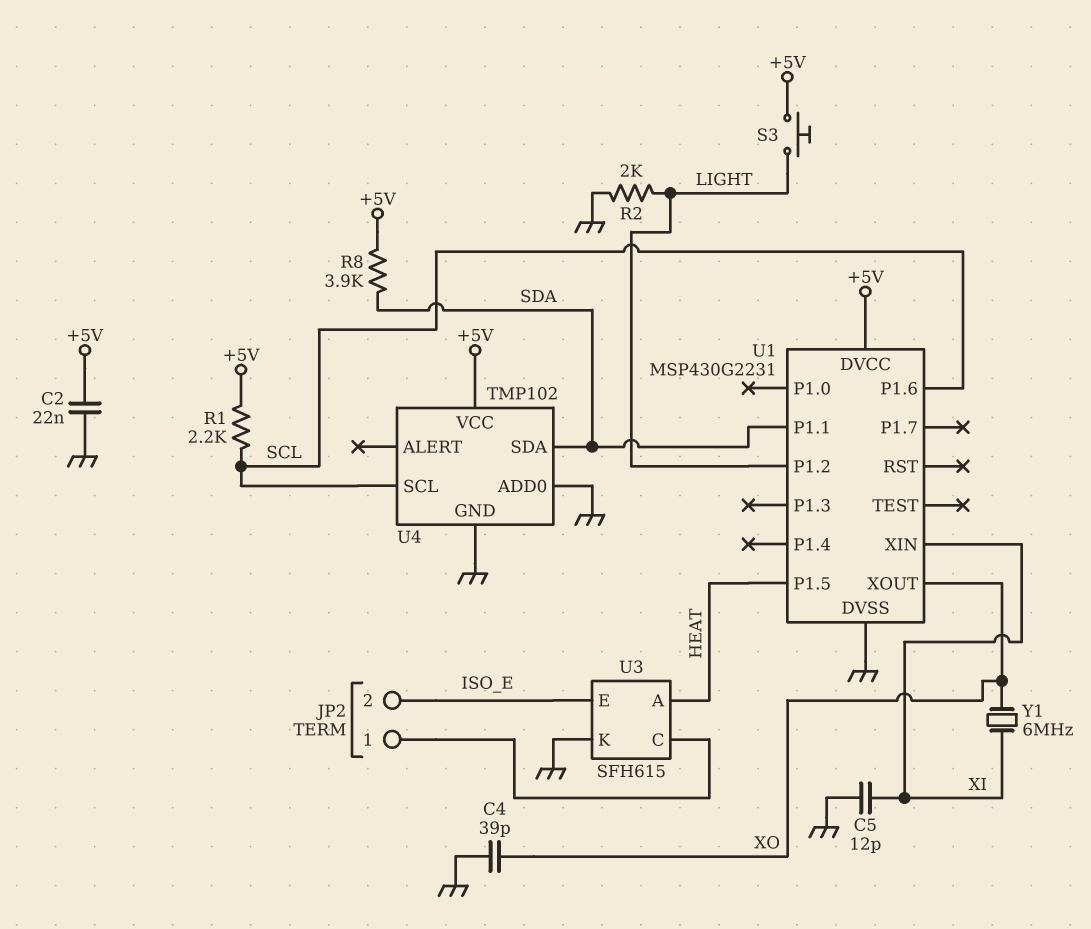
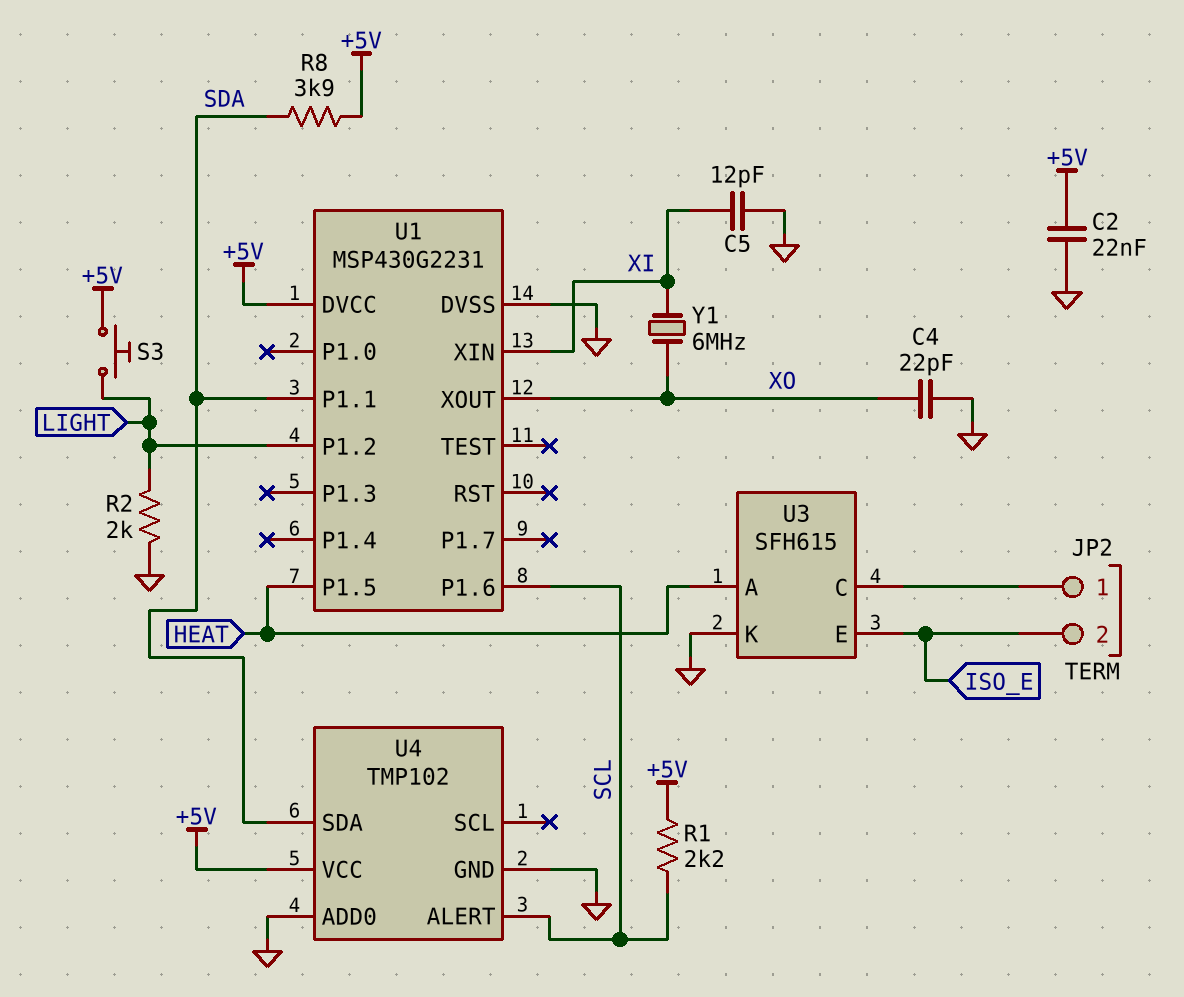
C4: 39pF (GND, XO) -> 22pF (GND, XO)
U4 pin ALERT: none -> SCL
U4 pin SCL: SCL -> none

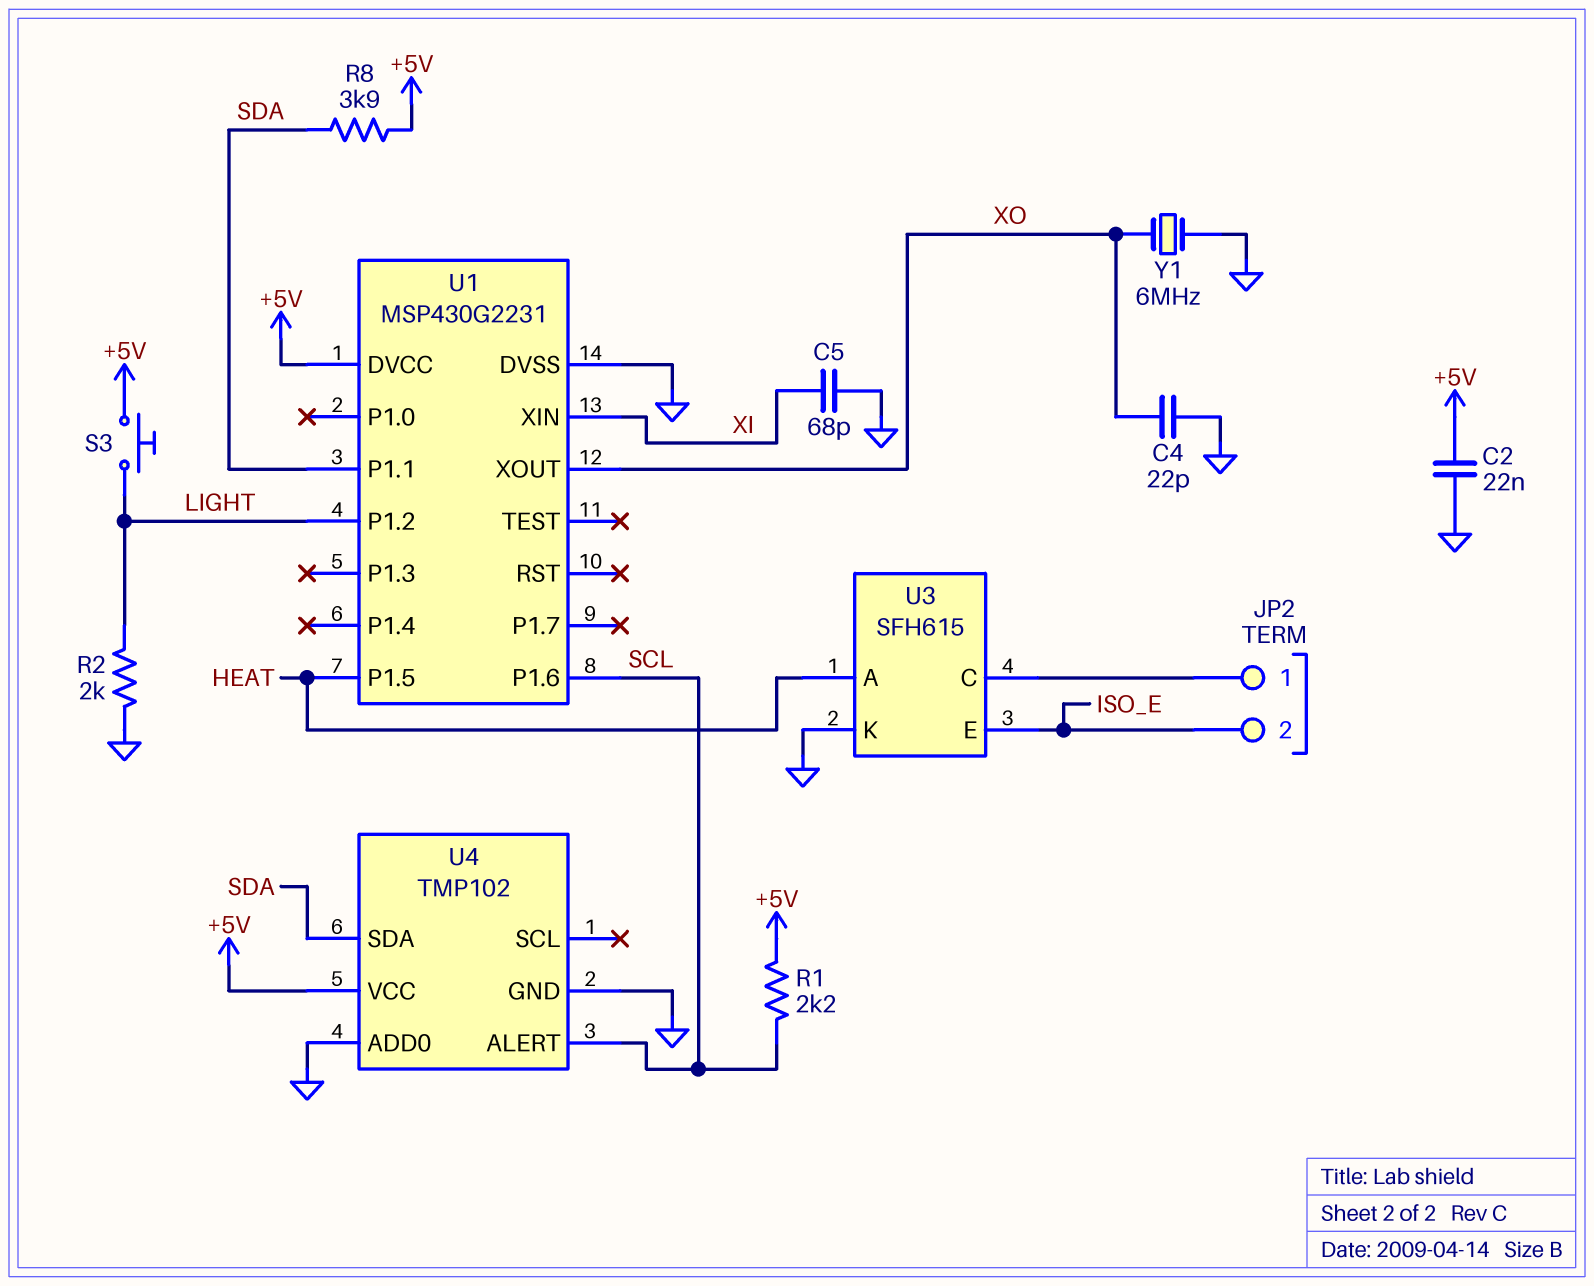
C5: 12pF (GND, XI) -> 68pF (GND, XI)
Y1: 6MHz (XI, XO) -> 6MHz (GND, XO)

